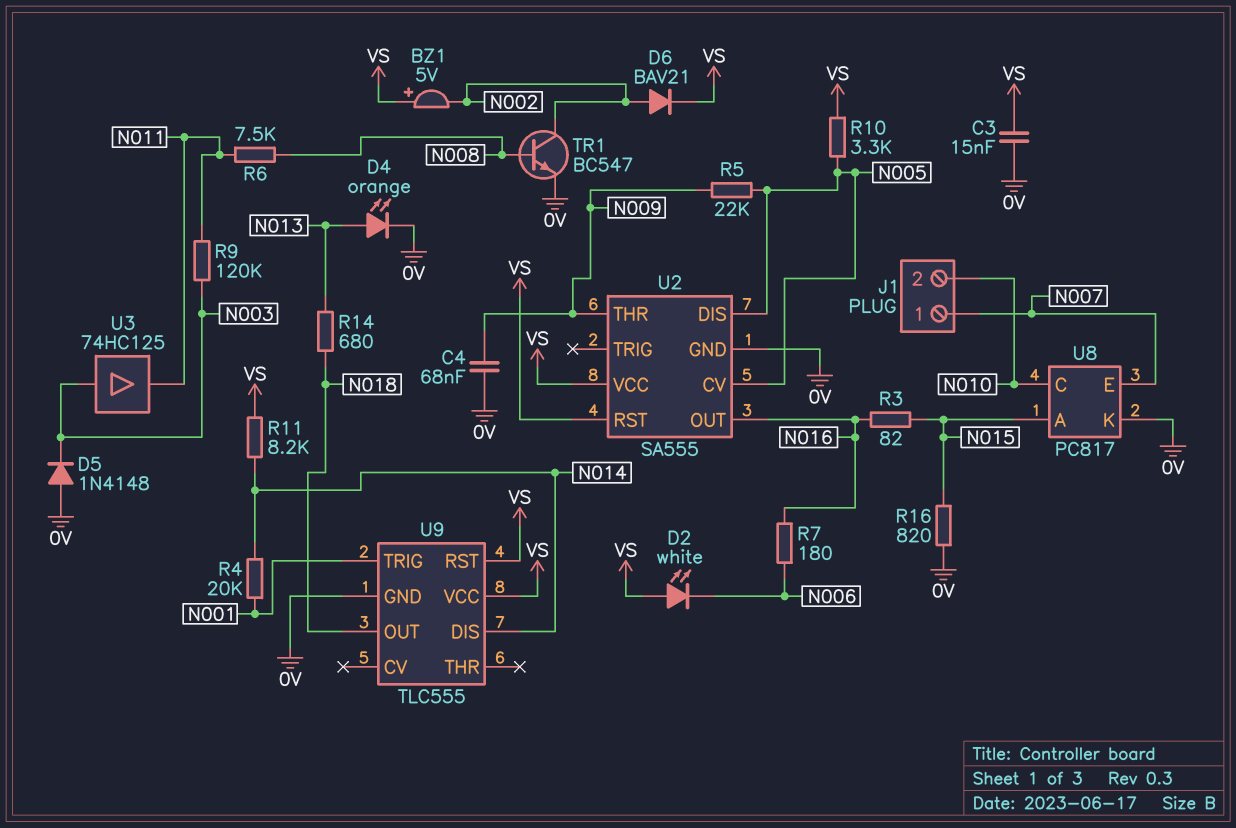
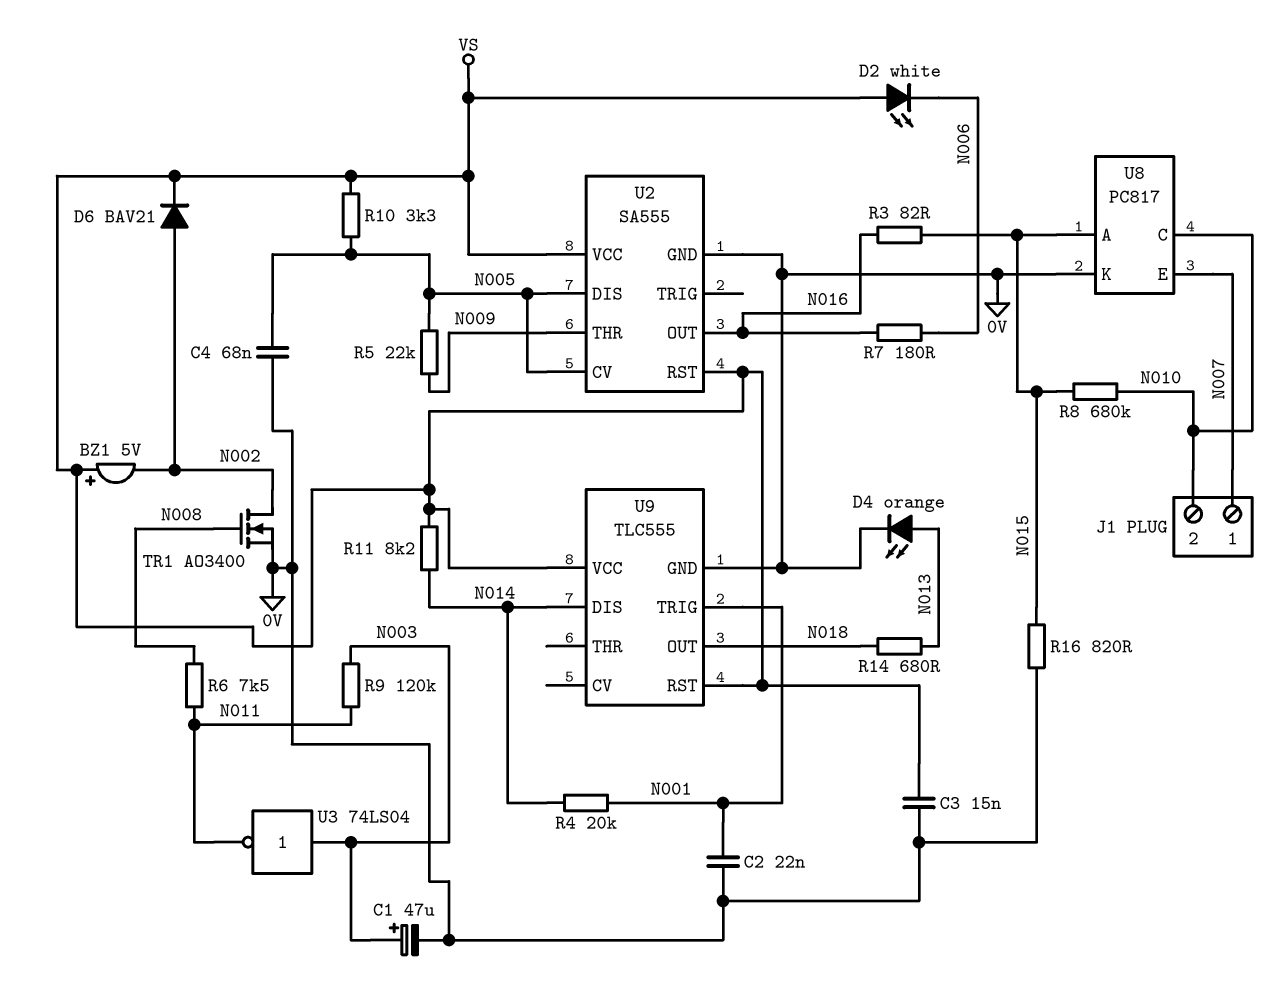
C1: none -> 47uF (plus N003, minus 0V)
C2: none -> 22nF (0V, N001)
C4: 68nF (0V, N009) -> 68nF (0V, N005)
D5: diode 1N4148 (A 0V, K N003) -> none
R8: none -> 680k (N010, N015)
TR1: NPN BC547 (B N008, C N002, E 0V) -> NMOS AO3400 (G N008, D N002, S 0V)
U3: buffer 74HC125 (in N003, out N011) -> NOT 74LS04 (in N003, out N011)

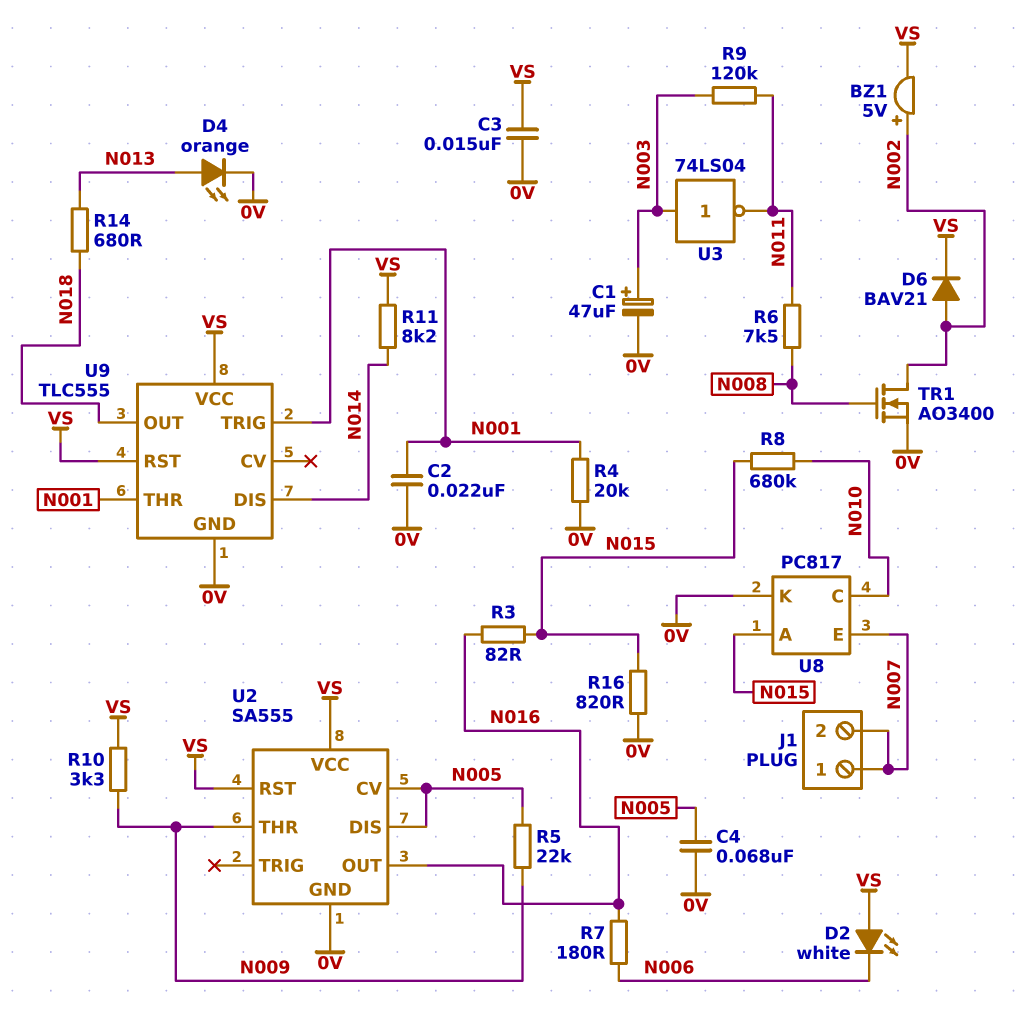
BZ1: buzzer 5V (plus VS, minus N002) -> buzzer 5V (plus N002, minus VS)
J1 pin 2: N010 -> N007
R4: 20k (N001, N014) -> 20k (0V, N001)
R10: 3.3k (N005, VS) -> 3.3k (N009, VS)
U9 pin THR: none -> N001

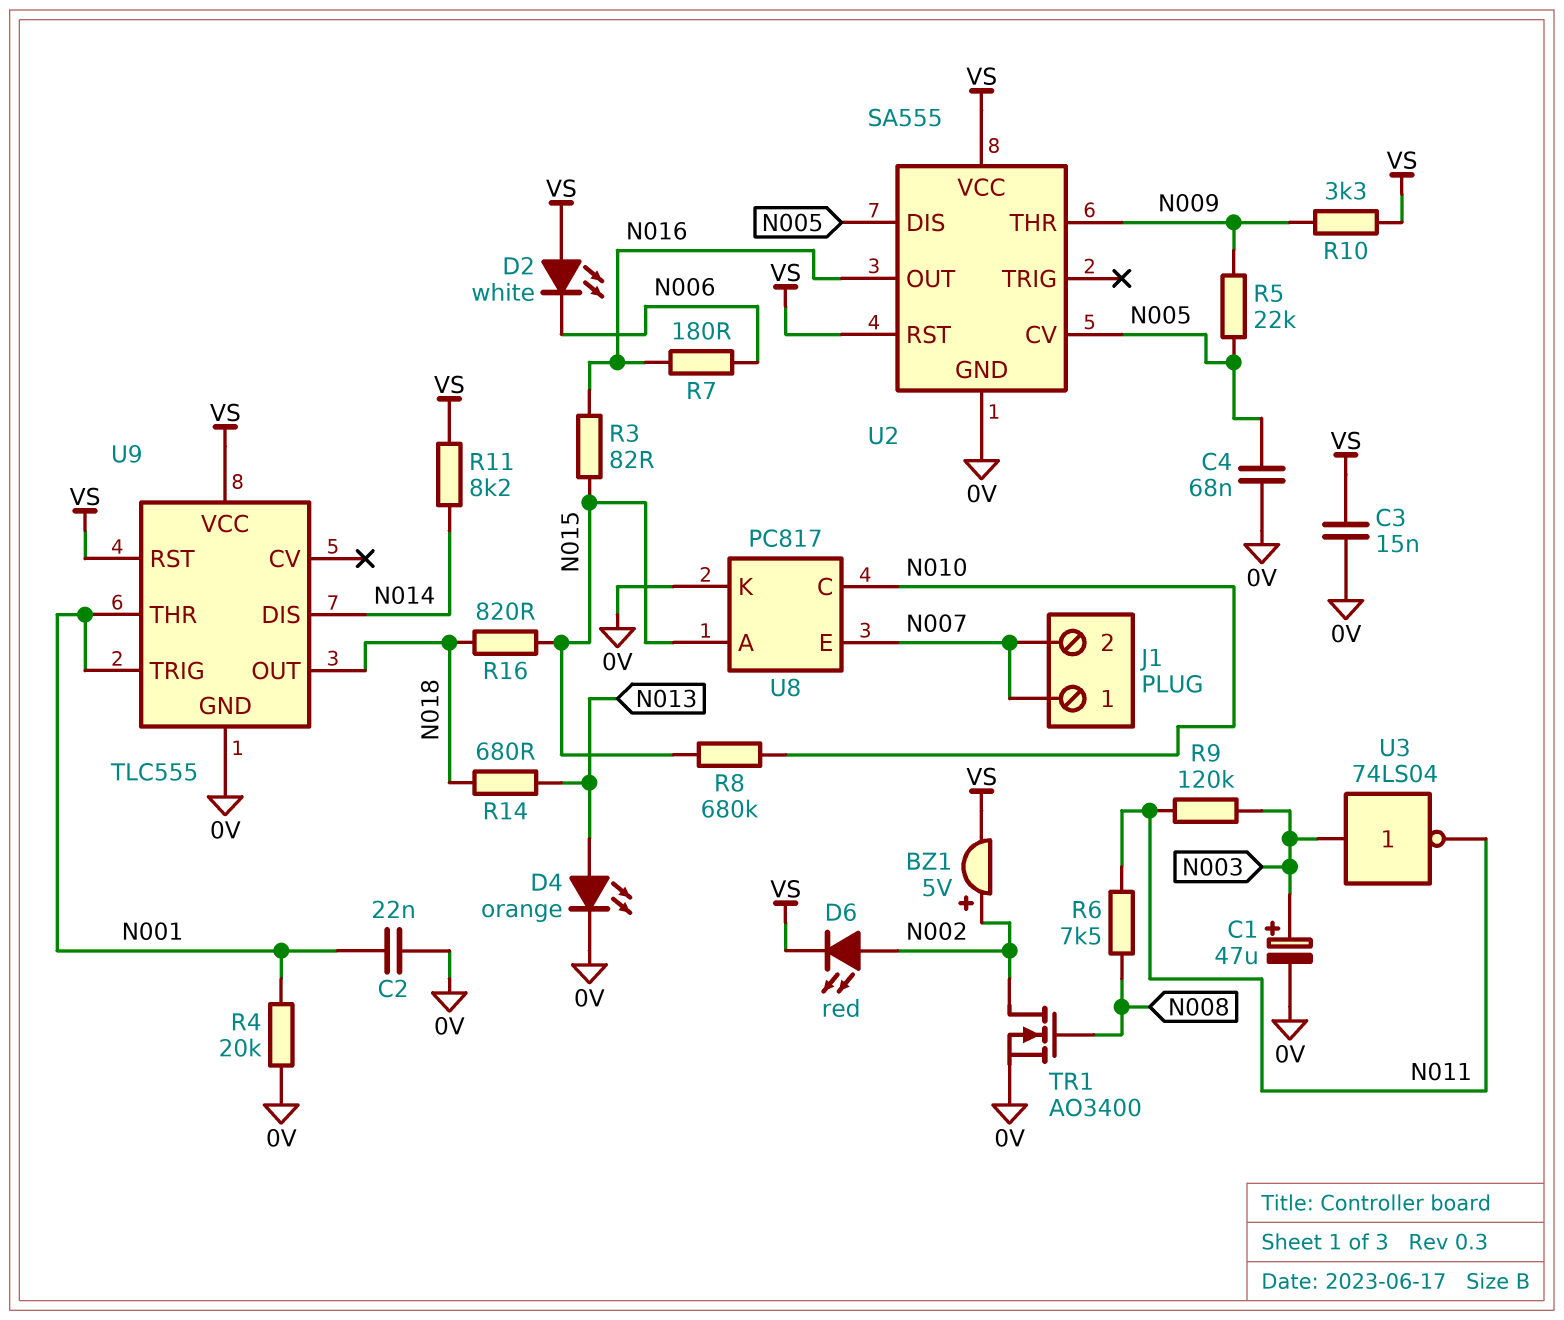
D6: diode BAV21 (A N002, K VS) -> LED red (A N002, K VS)
R16: 820 (0V, N015) -> 820 (N015, N018)

